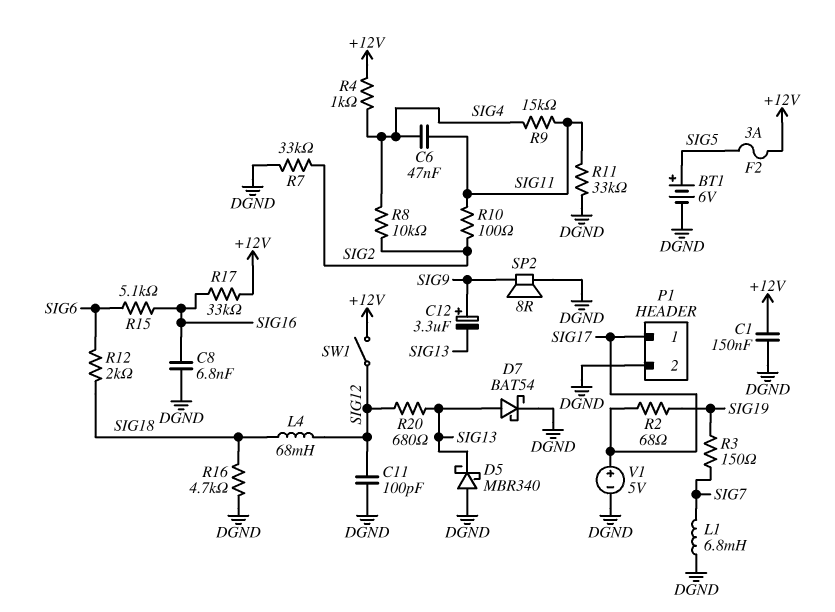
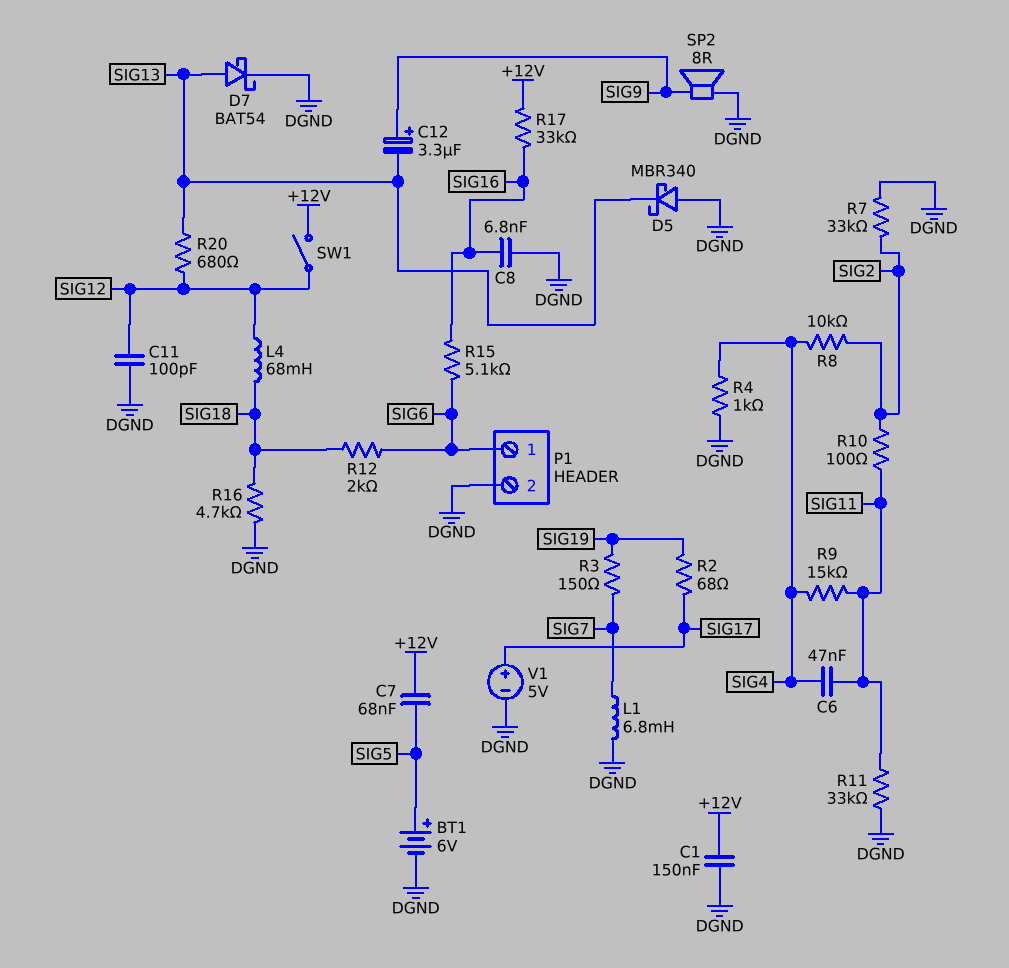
C7: none -> 68nF (+12V, SIG5)
F2: 3A (+12V, SIG5) -> none
P1 pin 1: SIG17 -> SIG6
R4: 1k (+12V, SIG4) -> 1k (DGND, SIG4)

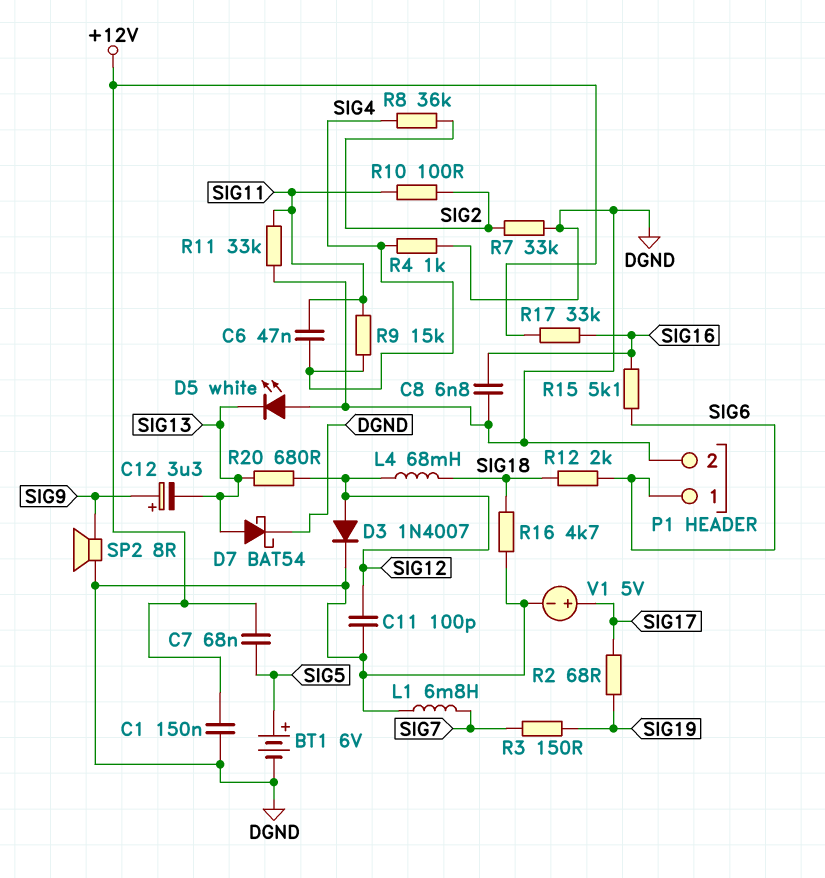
D3: none -> diode 1N4007 (A SIG12, K DGND)
D5: schottky MBR340 (A DGND, K SIG13) -> LED white (A DGND, K SIG13)
R8: 10k (SIG2, SIG4) -> 36k (SIG2, SIG4)
SW1: switch (+12V, SIG12) -> none

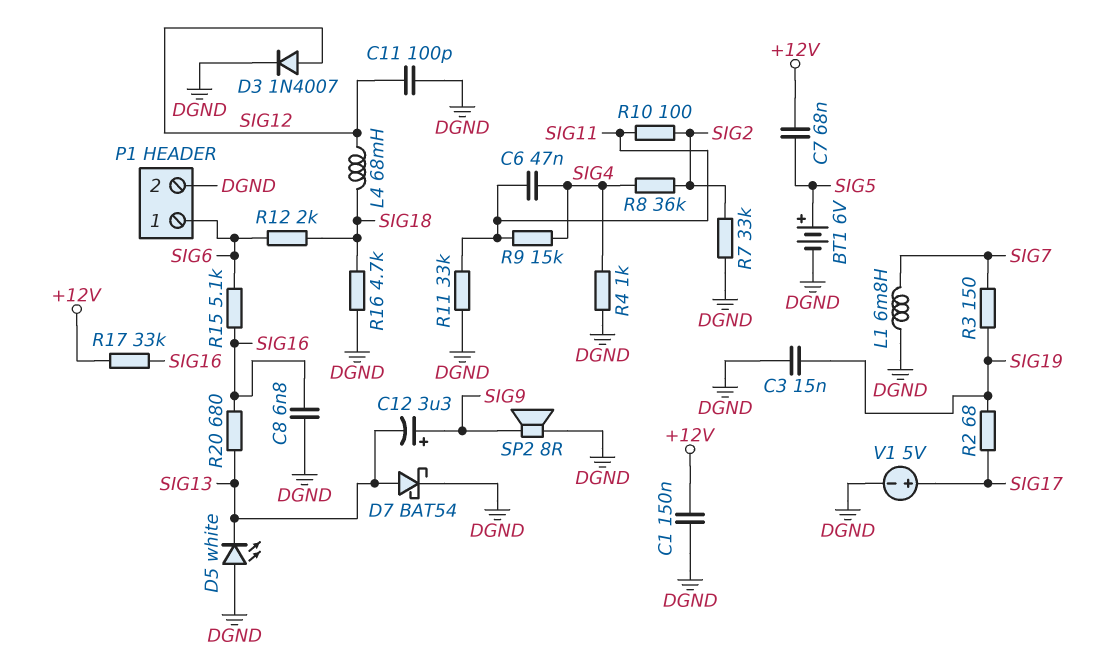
C3: none -> 15nF (DGND, SIG19)
R20: 680 (SIG12, SIG13) -> 680 (SIG13, SIG16)

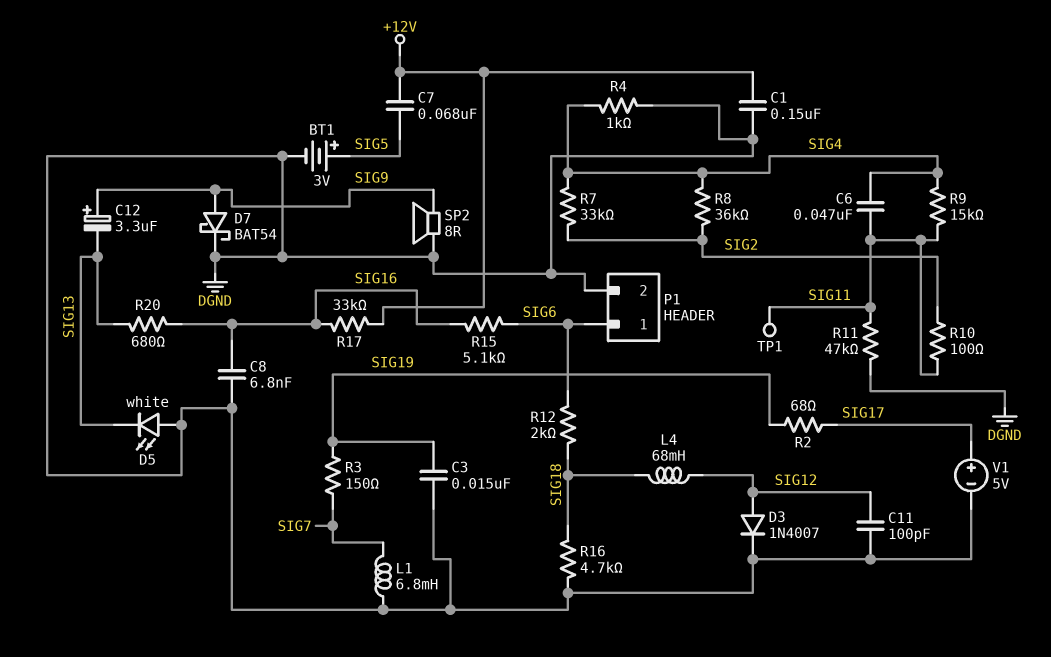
BT1: 6V (plus SIG5, minus DGND) -> 3V (plus SIG5, minus DGND)
D7: schottky BAT54 (A SIG13, K DGND) -> schottky BAT54 (A SIG9, K DGND)
R7: 33k (DGND, SIG2) -> 33k (SIG2, SIG4)
R11: 33k (DGND, SIG11) -> 47k (DGND, SIG11)
TP1: none -> test point (SIG11)

